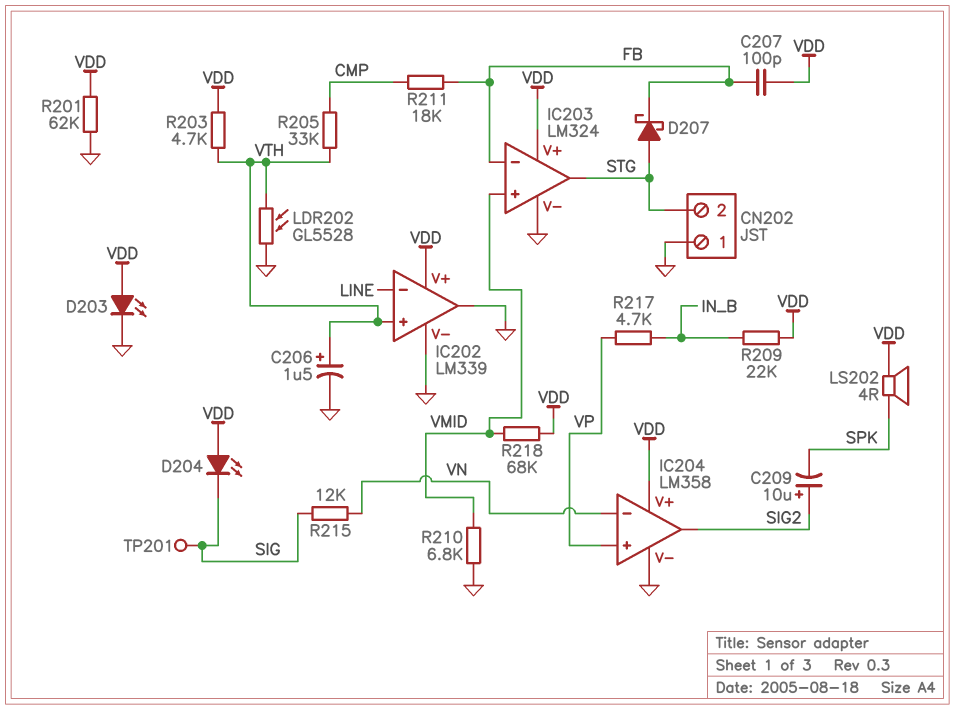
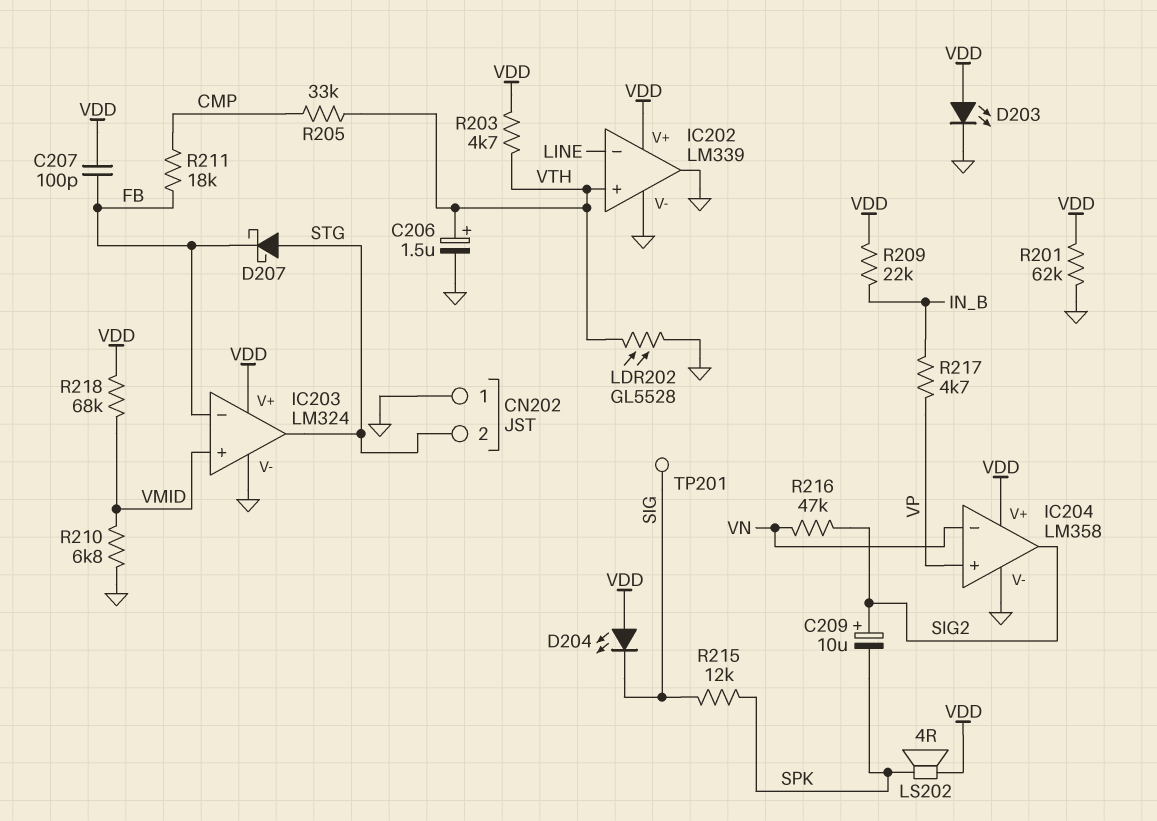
R215: 12k (SIG, VN) -> 12k (SIG, SPK)
R216: none -> 47k (SIG2, VN)

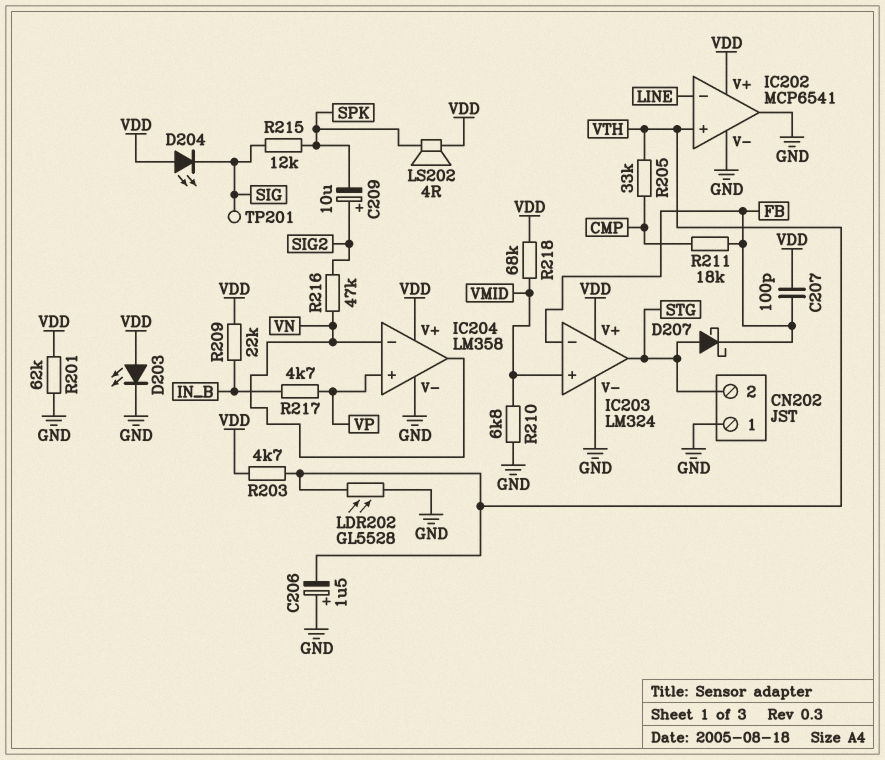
C206: 1.5uF (plus VTH, minus GND) -> 1.5uF (plus GND, minus VTH)
IC202: LM339 -> MCP6541
IC204 pin out: SIG2 -> VN

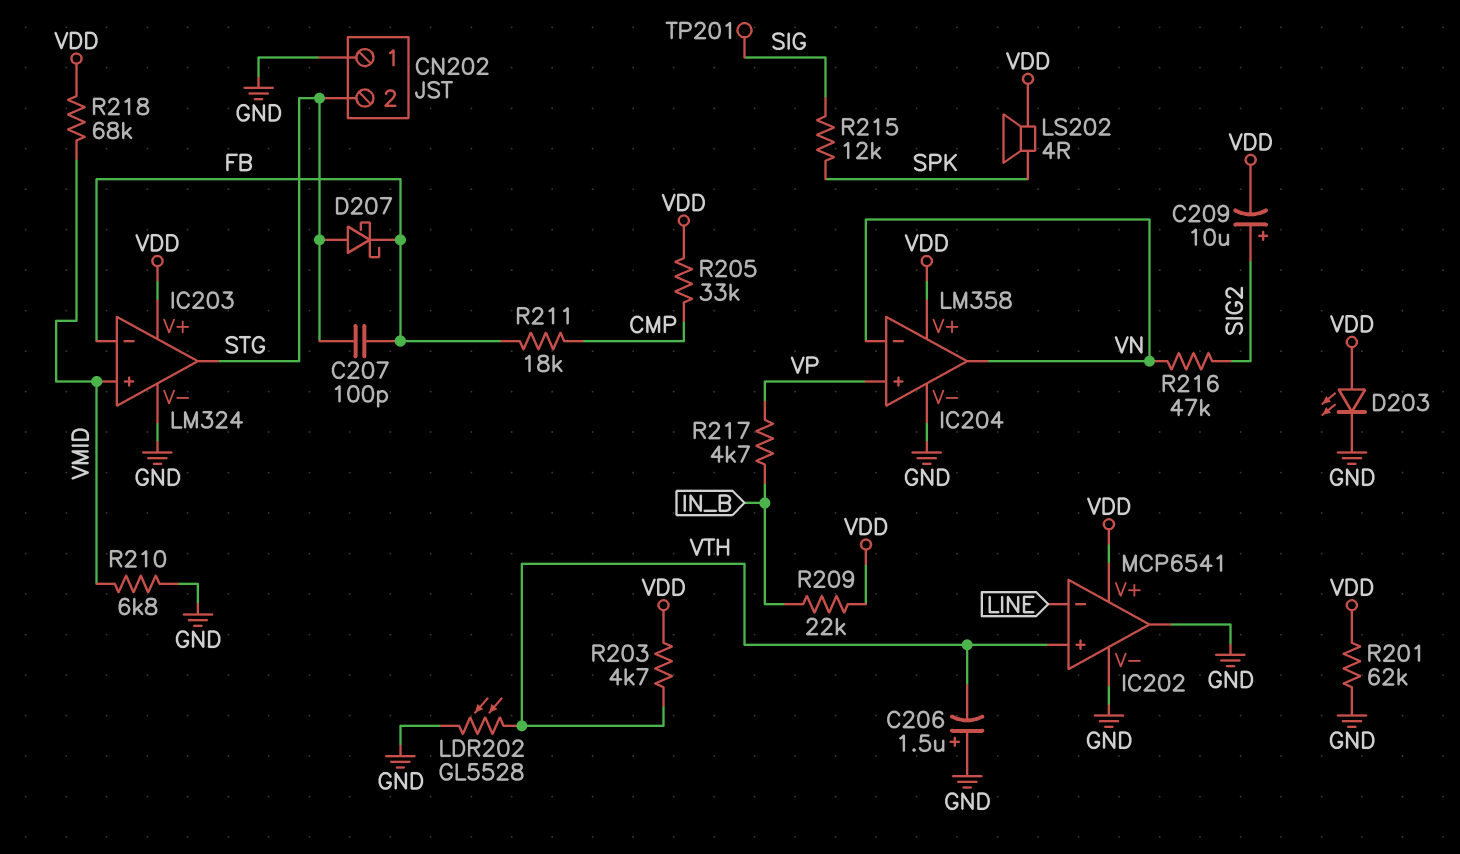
C207: 100pF (FB, VDD) -> 100pF (FB, STG)
C209: 10uF (plus SIG2, minus SPK) -> 10uF (plus SIG2, minus VDD)
D204: LED (A VDD, K SIG) -> none
R205: 33k (CMP, VTH) -> 33k (CMP, VDD)

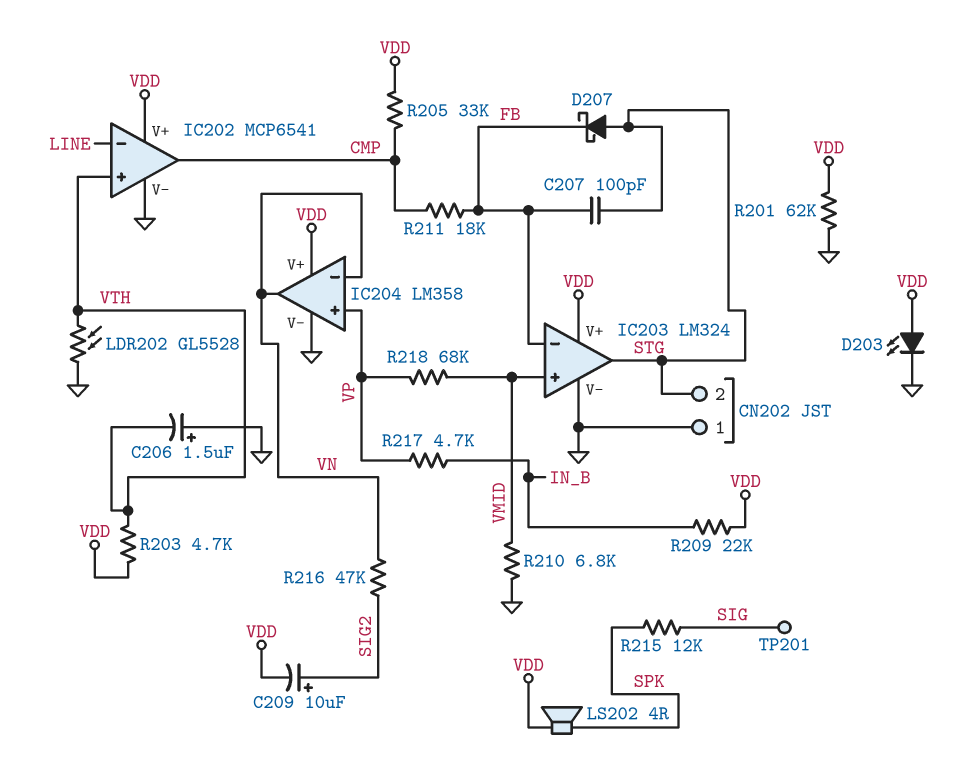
IC202 pin out: GND -> CMP
R218: 68k (VDD, VMID) -> 68k (VMID, VP)

